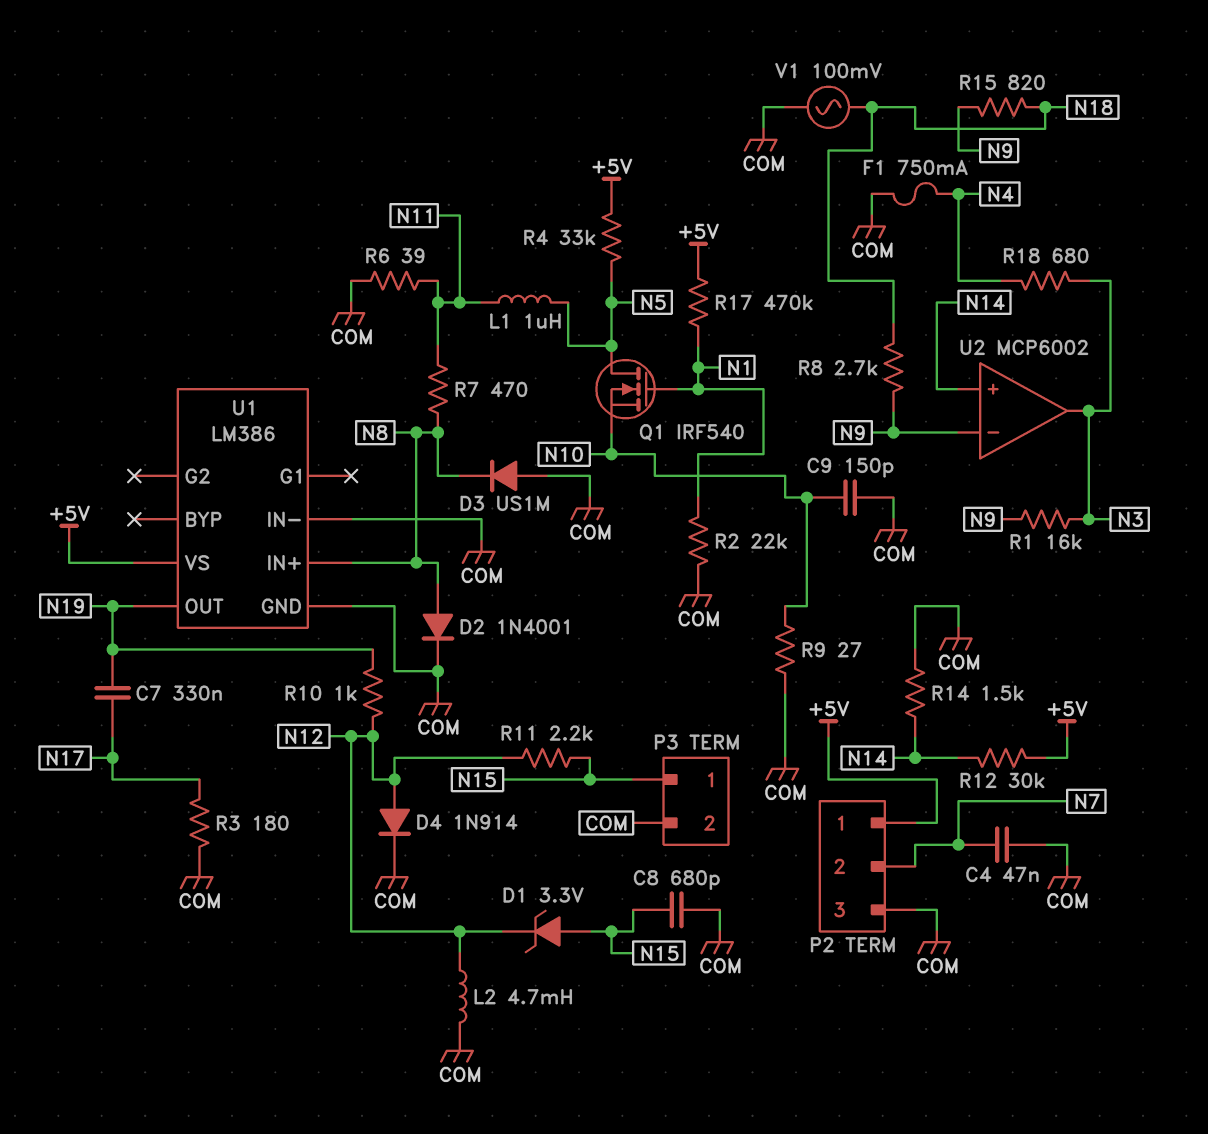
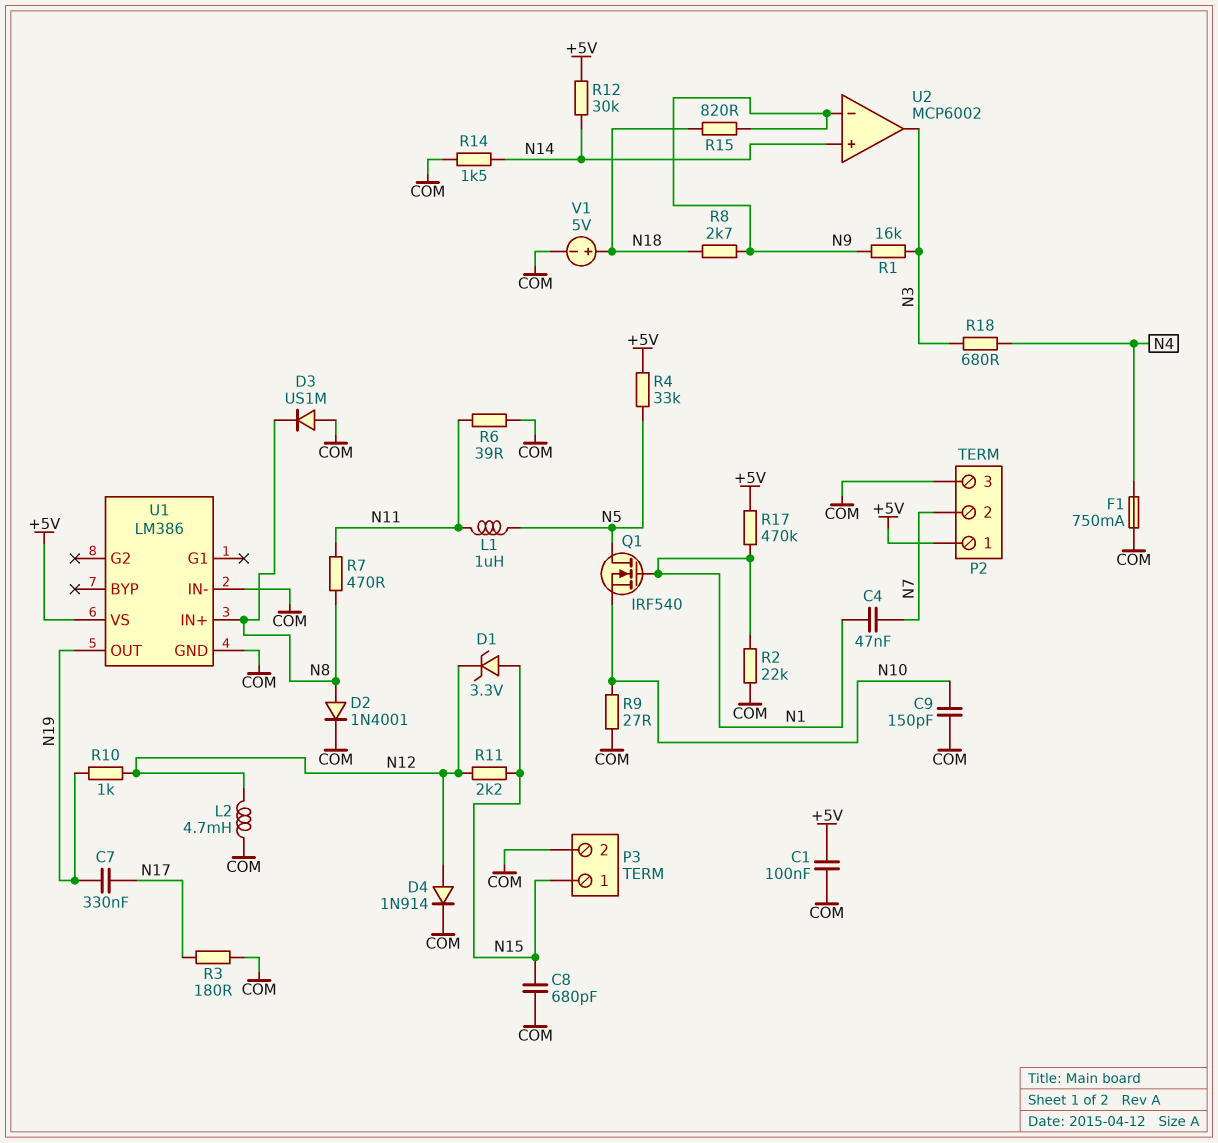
C1: none -> 100nF (+5V, COM)
C4: 47nF (COM, N7) -> 47nF (N1, N7)
V1: AC 100mV (COM, N18) -> 5V (plus N18, minus COM)

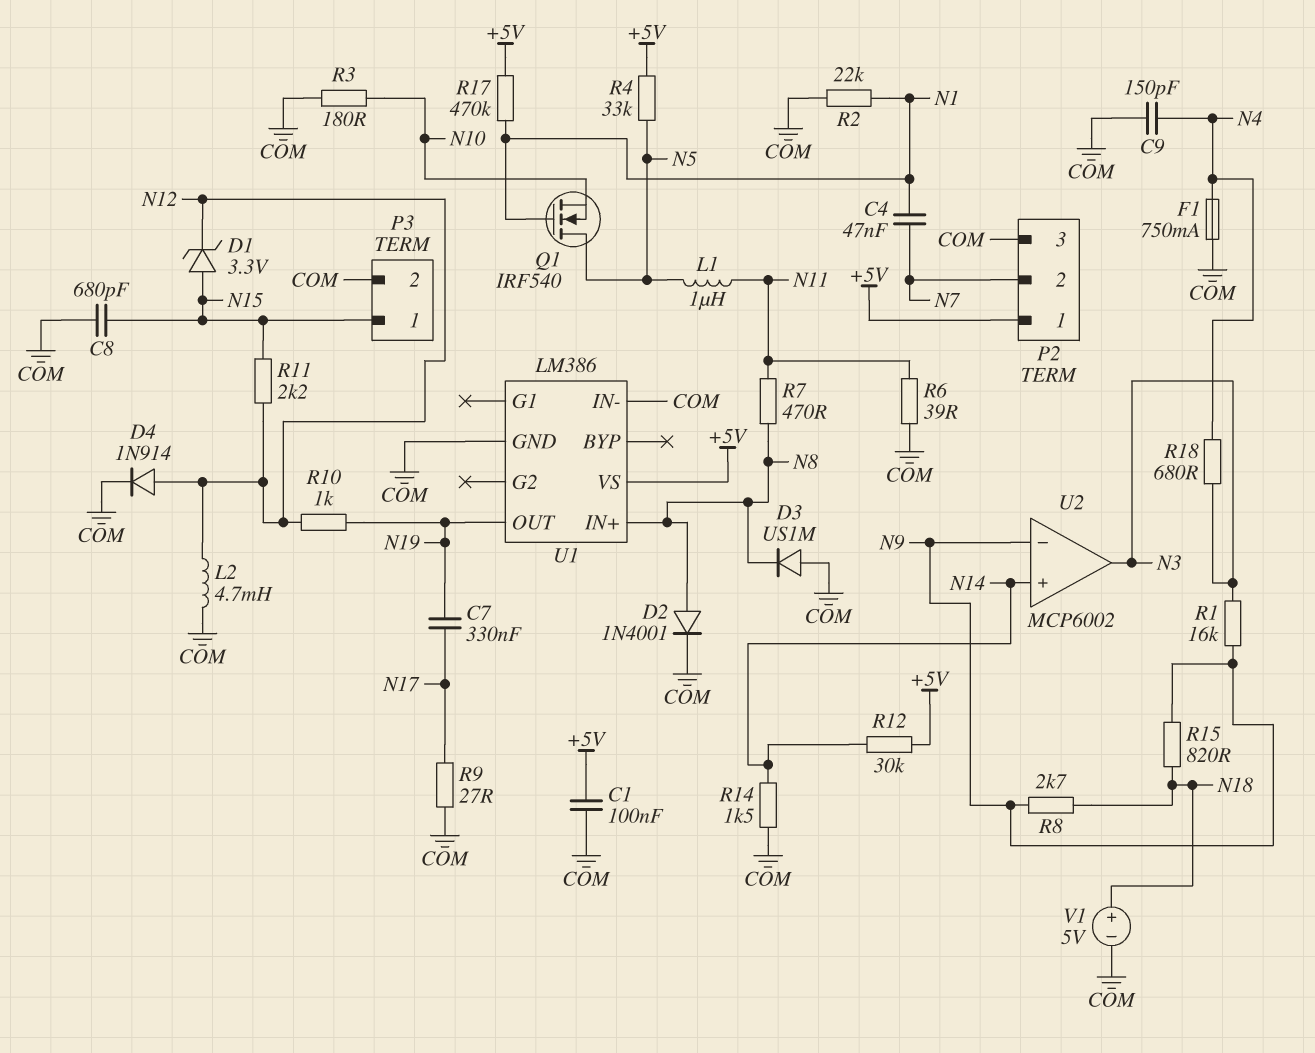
C9: 150pF (COM, N10) -> 150pF (COM, N4)
R3: 180 (COM, N17) -> 180 (COM, N10)
R9: 27 (COM, N10) -> 27 (COM, N17)

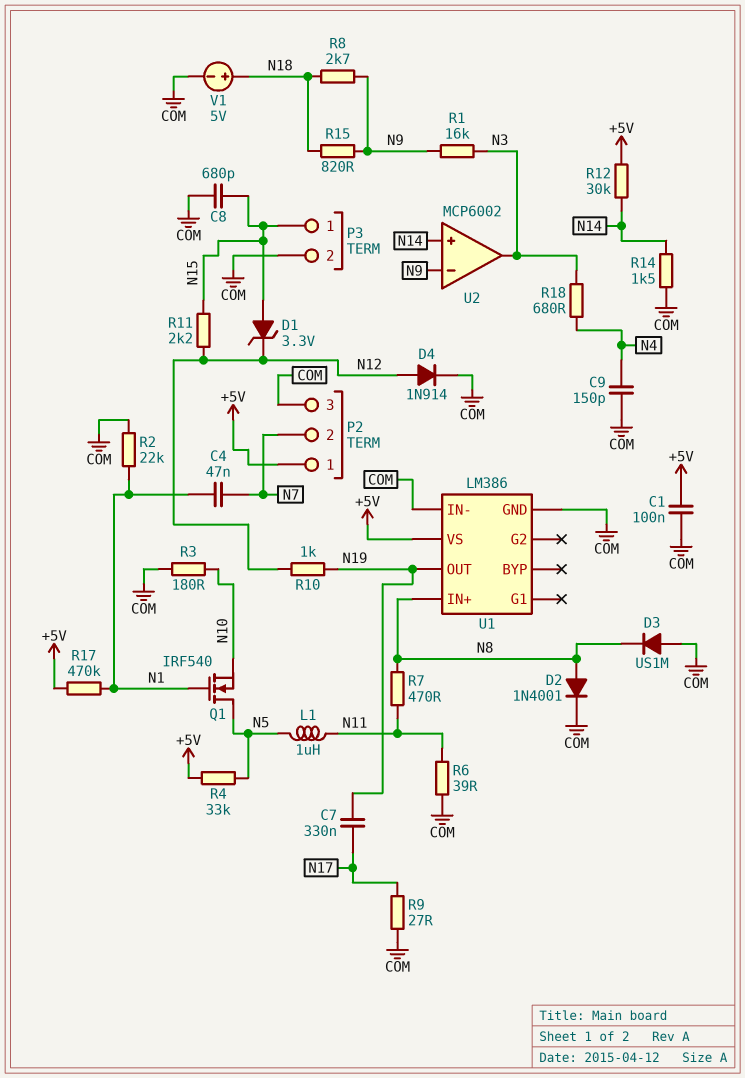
F1: 750mA (COM, N4) -> none
L2: 4.7mH (COM, N12) -> none

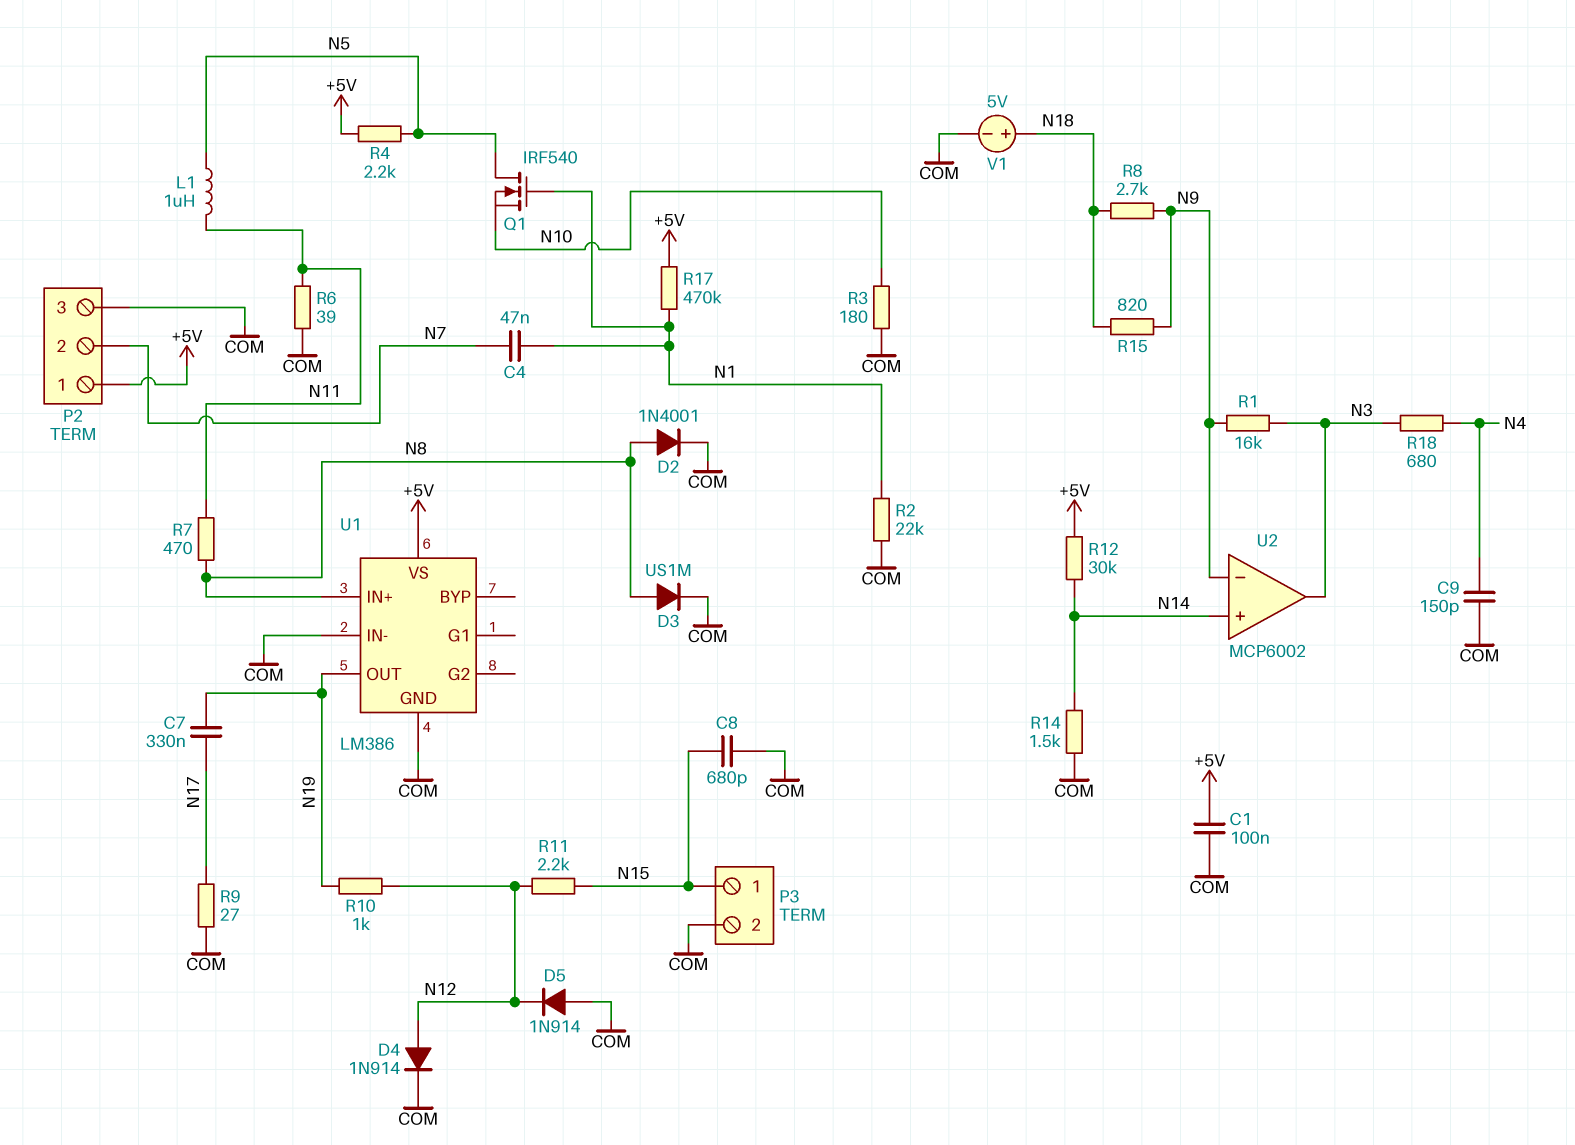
D1: zener 3.3V (A N15, K N12) -> none
D3: diode US1M (A COM, K N8) -> diode US1M (A N8, K COM)
D5: none -> diode 1N914 (A COM, K N12)
R4: 33k (+5V, N5) -> 2.2k (+5V, N5)

